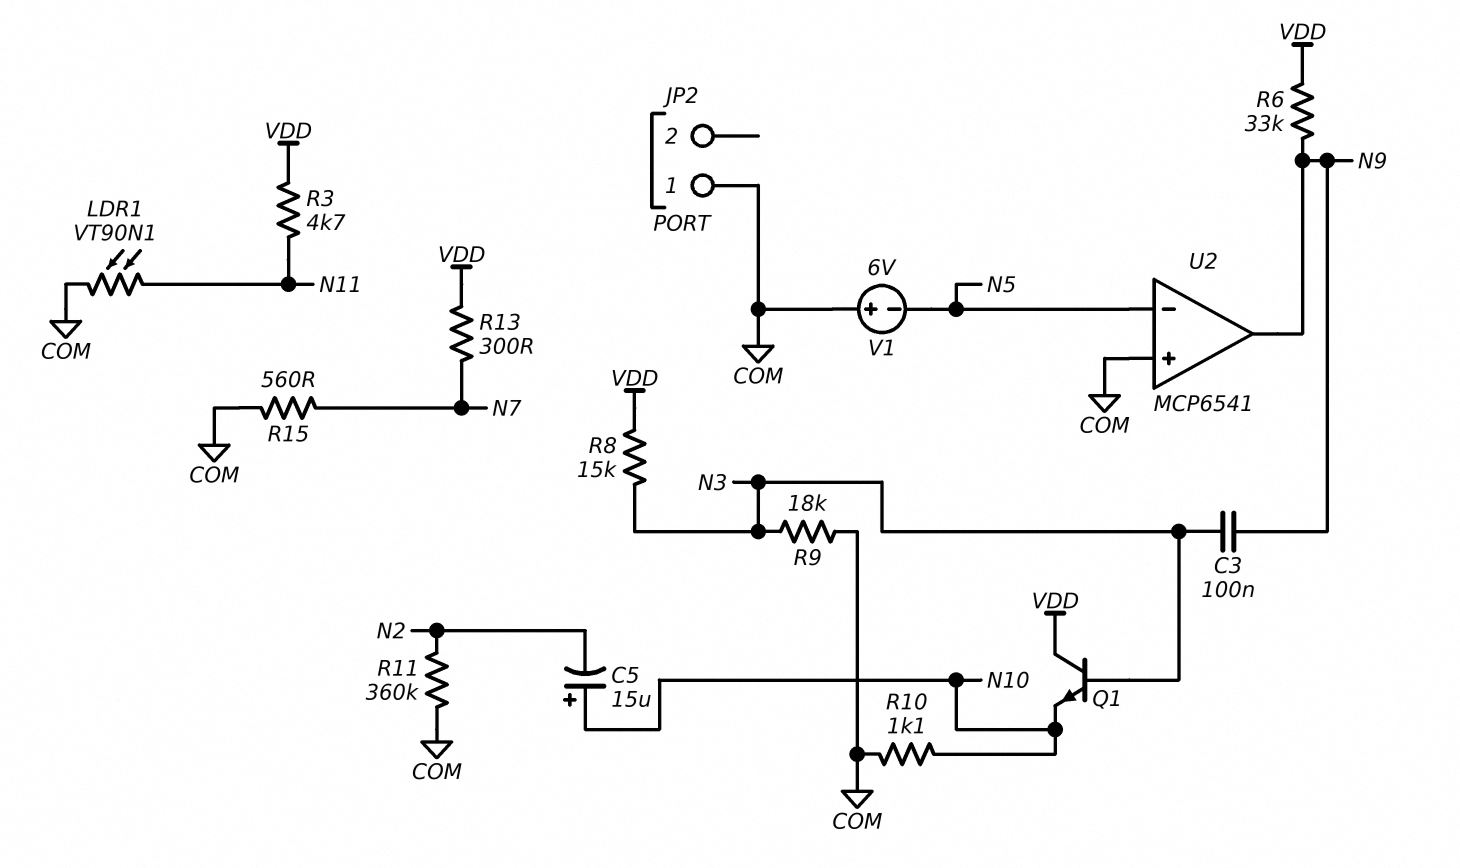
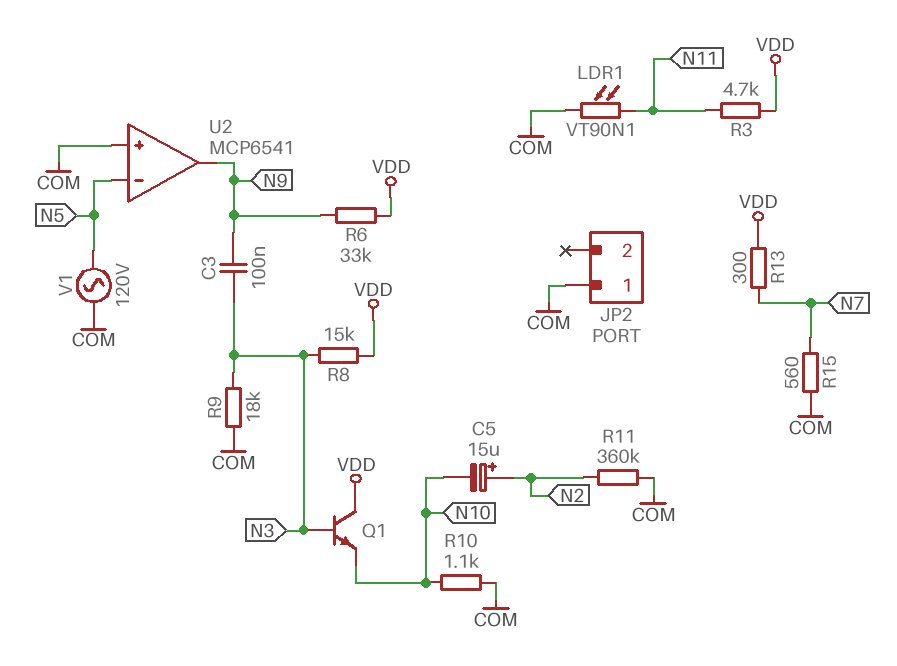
C5: 15uF (plus N10, minus N2) -> 15uF (plus N2, minus N10)
V1: 6V (plus COM, minus N5) -> AC 120V (COM, N5)

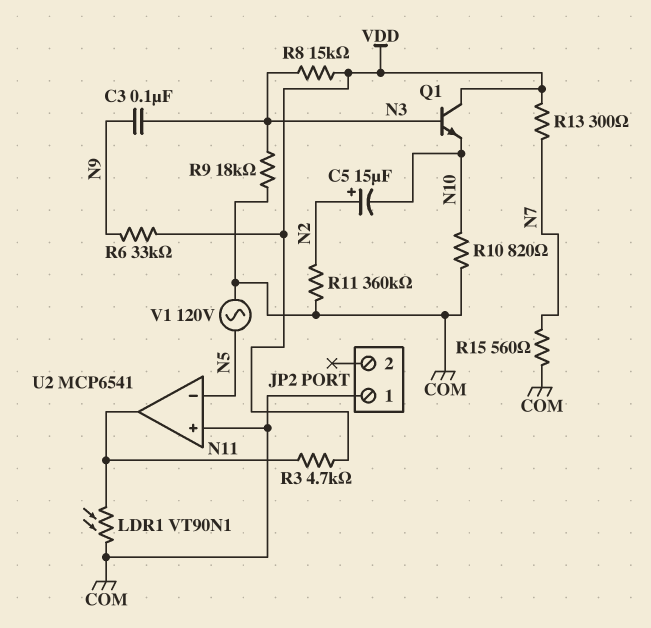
R10: 1.1k (COM, N10) -> 820 (COM, N10)
U2 pin out: N9 -> N11

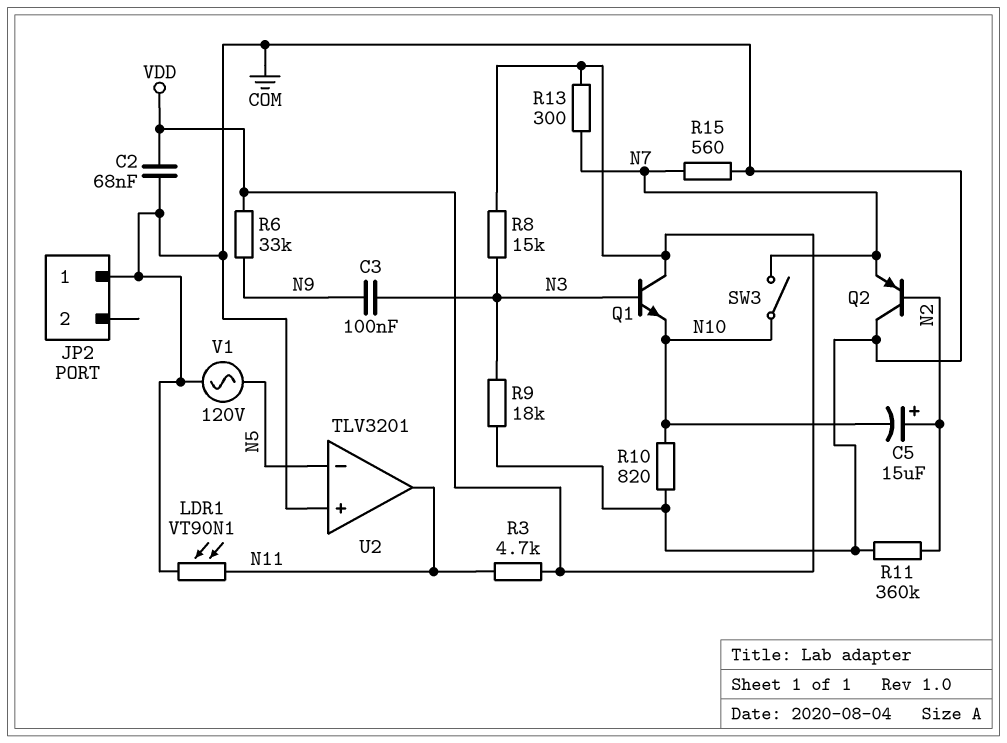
C2: none -> 68nF (COM, VDD)
Q2: none -> PNP (B N2, C COM, E N7)
SW3: none -> switch (N7, N10)
U2: MCP6541 -> TLV3201

